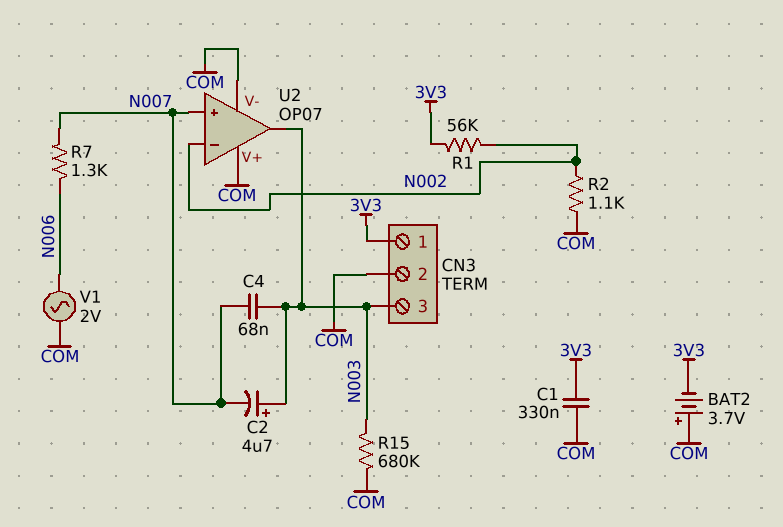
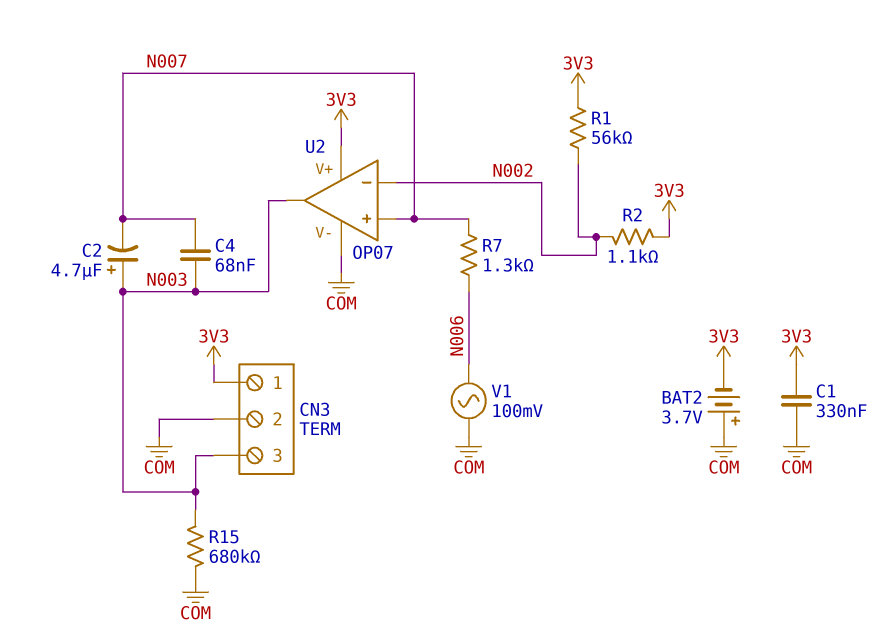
R2: 1.1k (COM, N002) -> 1.1k (3V3, N002)
U2 pin V+: COM -> 3V3
V1: AC 2V (COM, N006) -> AC 100mV (COM, N006)

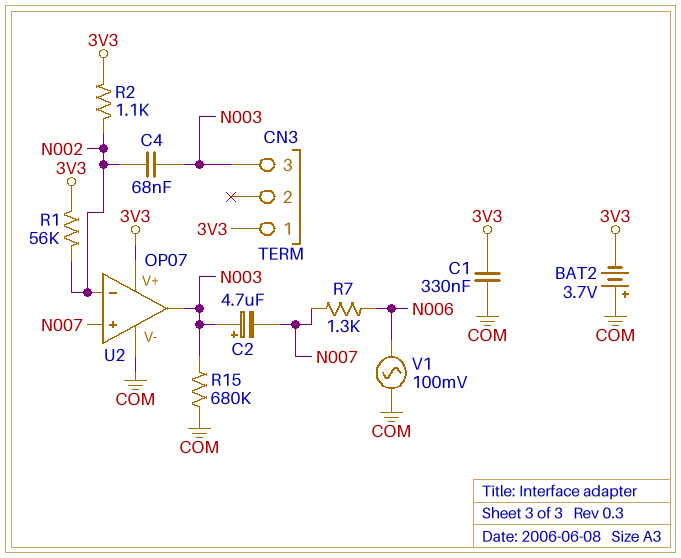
C4: 68nF (N003, N007) -> 68nF (N002, N003)
CN3 pin 2: COM -> none

